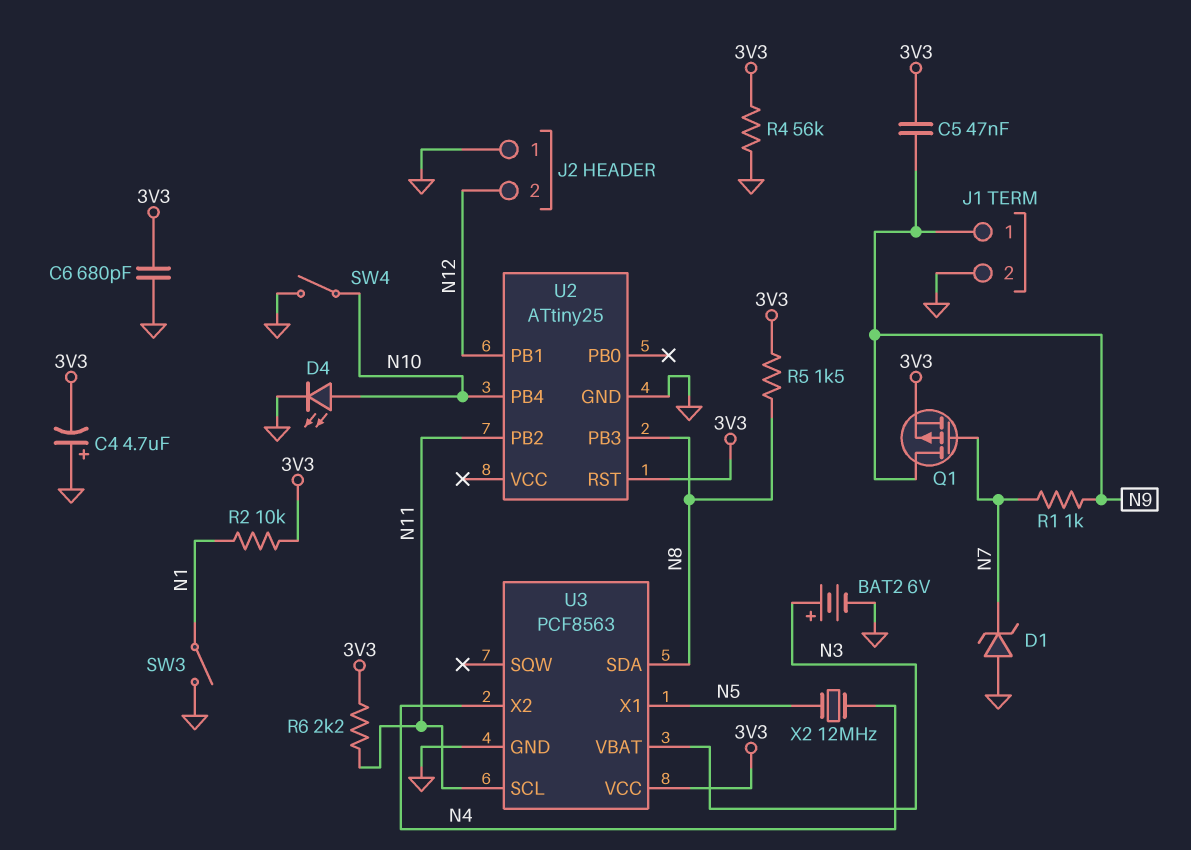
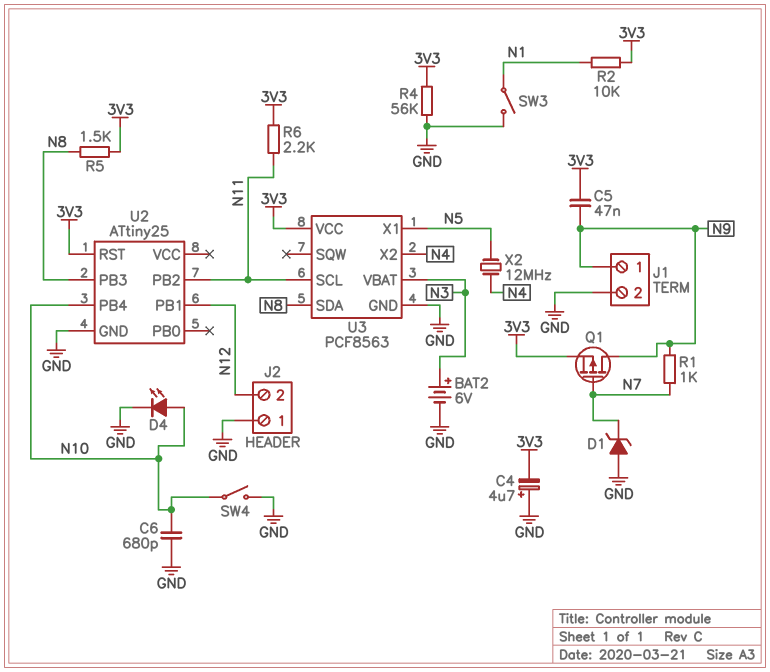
C6: 680pF (3V3, GND) -> 680pF (GND, N10)

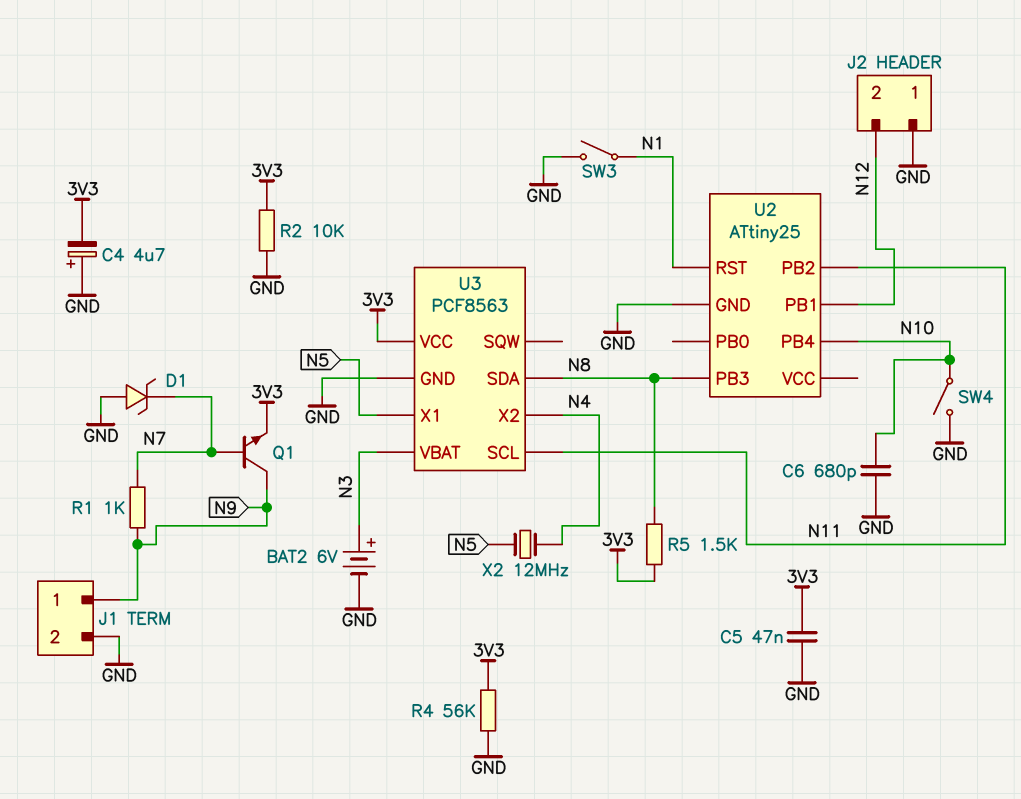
C5: 47nF (3V3, N9) -> 47nF (3V3, GND)
D4: LED (A N10, K GND) -> none
Q1: PMOS (G N7, D N9, S 3V3) -> NPN (B N7, C N9, E 3V3)
R2: 10k (3V3, N1) -> 10k (3V3, GND)
R6: 2.2k (3V3, N11) -> none
U2 pin RST: 3V3 -> N1

